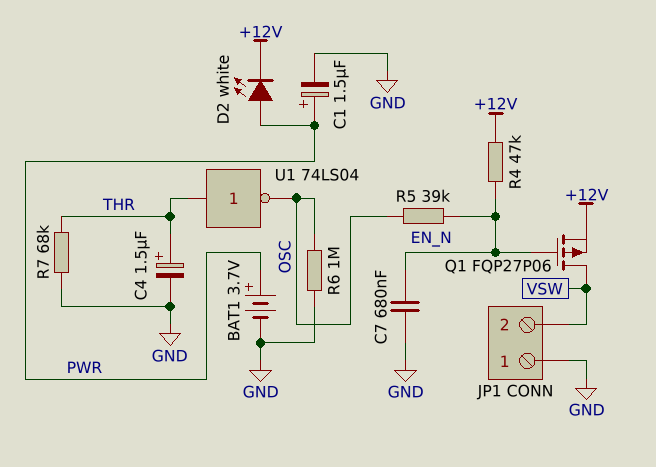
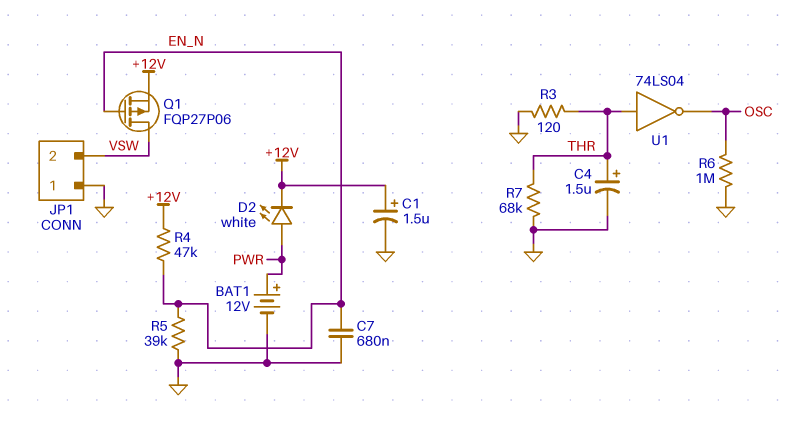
BAT1: 3.7V (plus PWR, minus GND) -> 12V (plus PWR, minus GND)
C1: 1.5uF (plus PWR, minus GND) -> 1.5uF (plus +12V, minus GND)
R3: none -> 120 (GND, THR)
R5: 39k (EN_N, OSC) -> 39k (EN_N, GND)

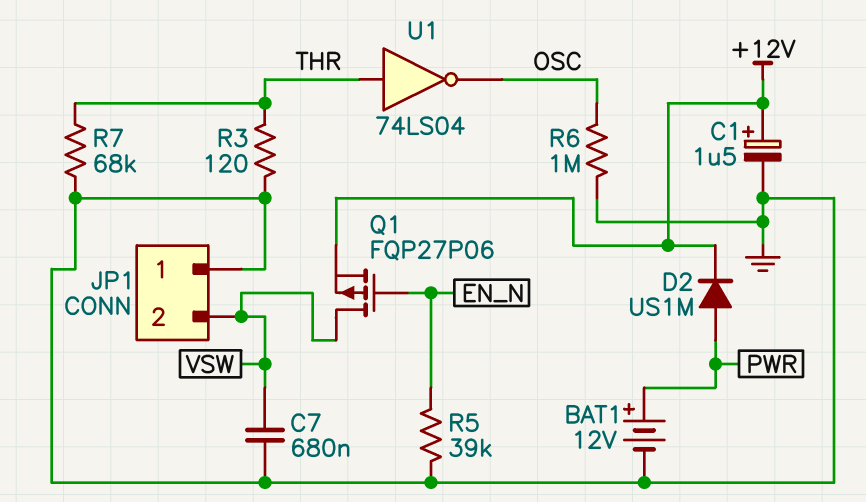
C4: 1.5uF (plus THR, minus GND) -> none
C7: 680nF (EN_N, GND) -> 680nF (GND, VSW)
D2: LED white (A PWR, K +12V) -> diode US1M (A PWR, K +12V)
R4: 47k (+12V, EN_N) -> none

